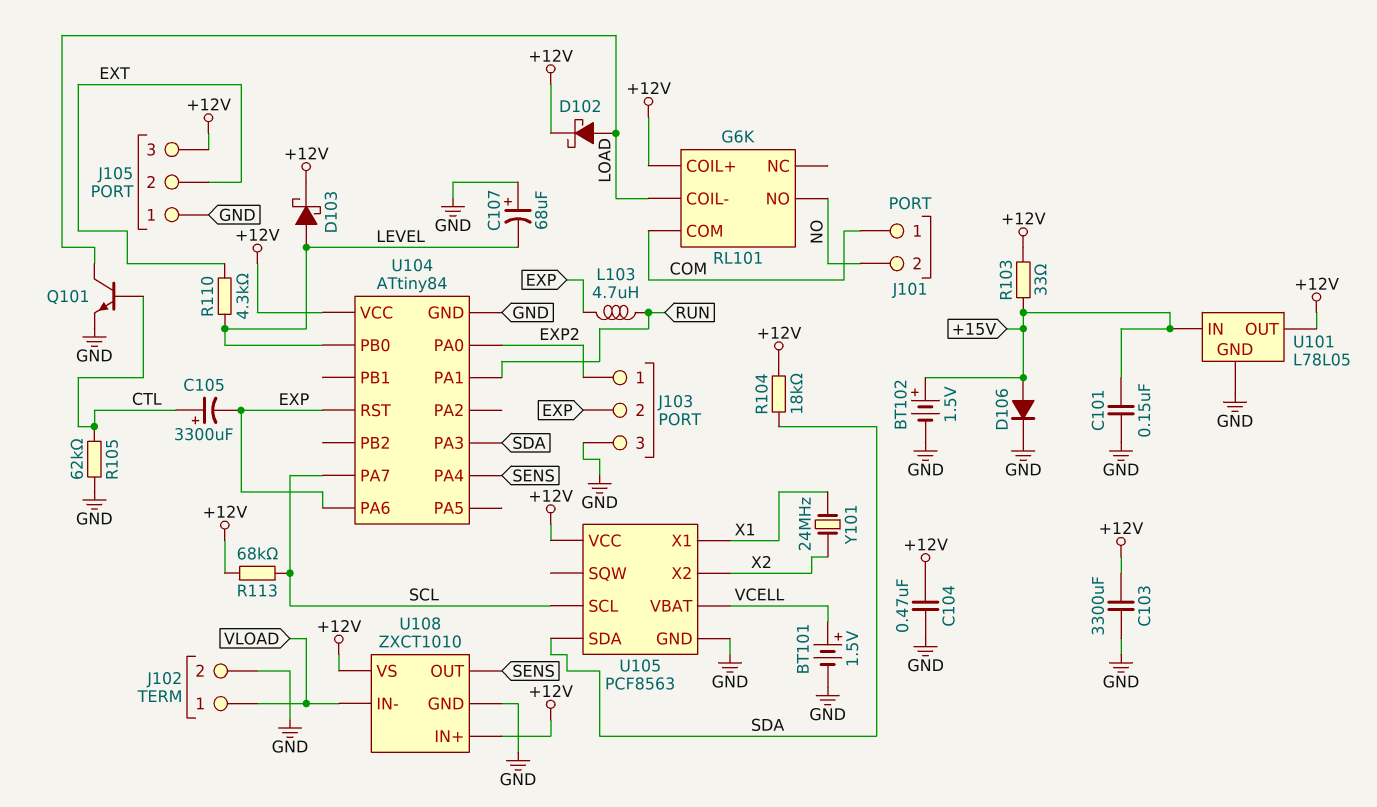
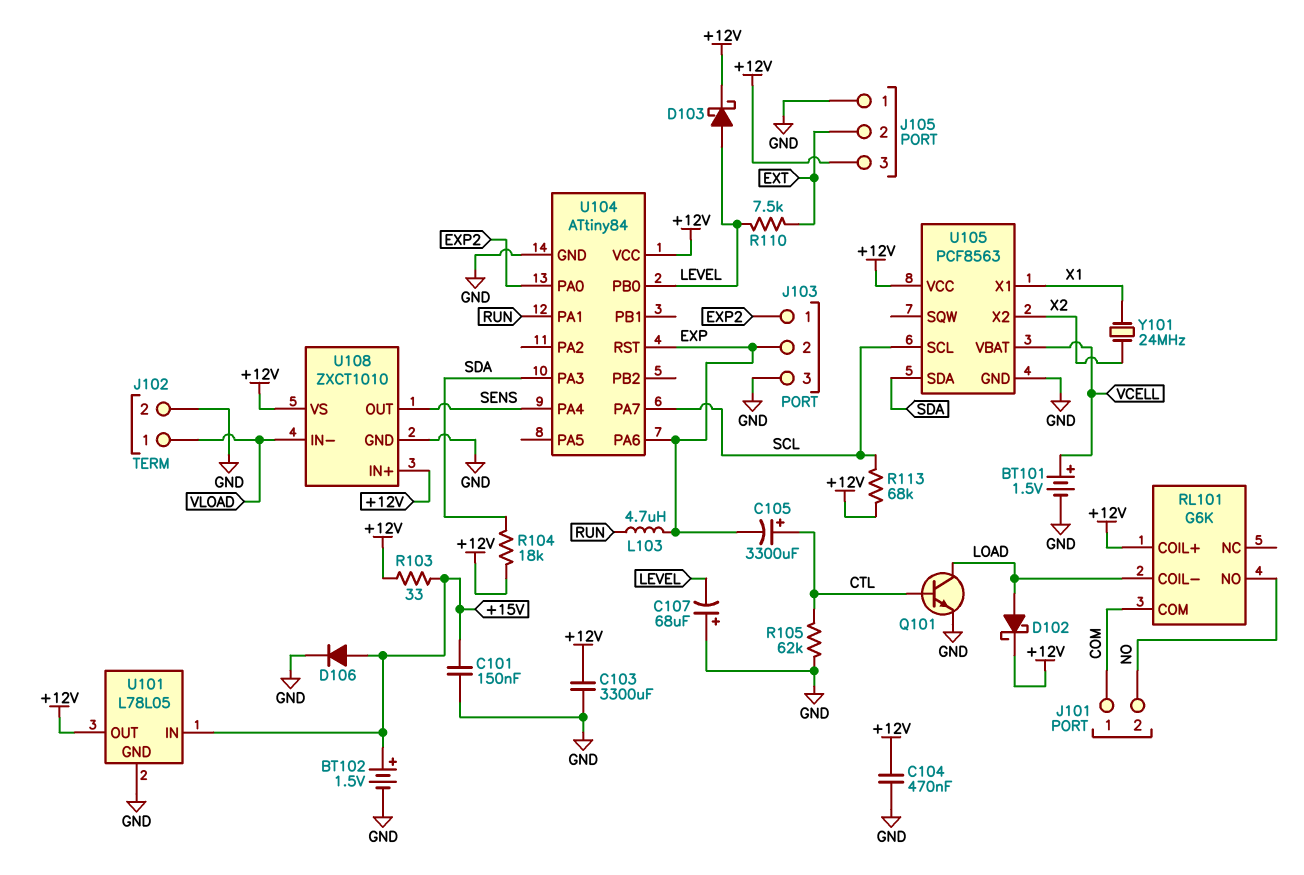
R110: 4.3k (EXT, LEVEL) -> 7.5k (EXT, LEVEL)

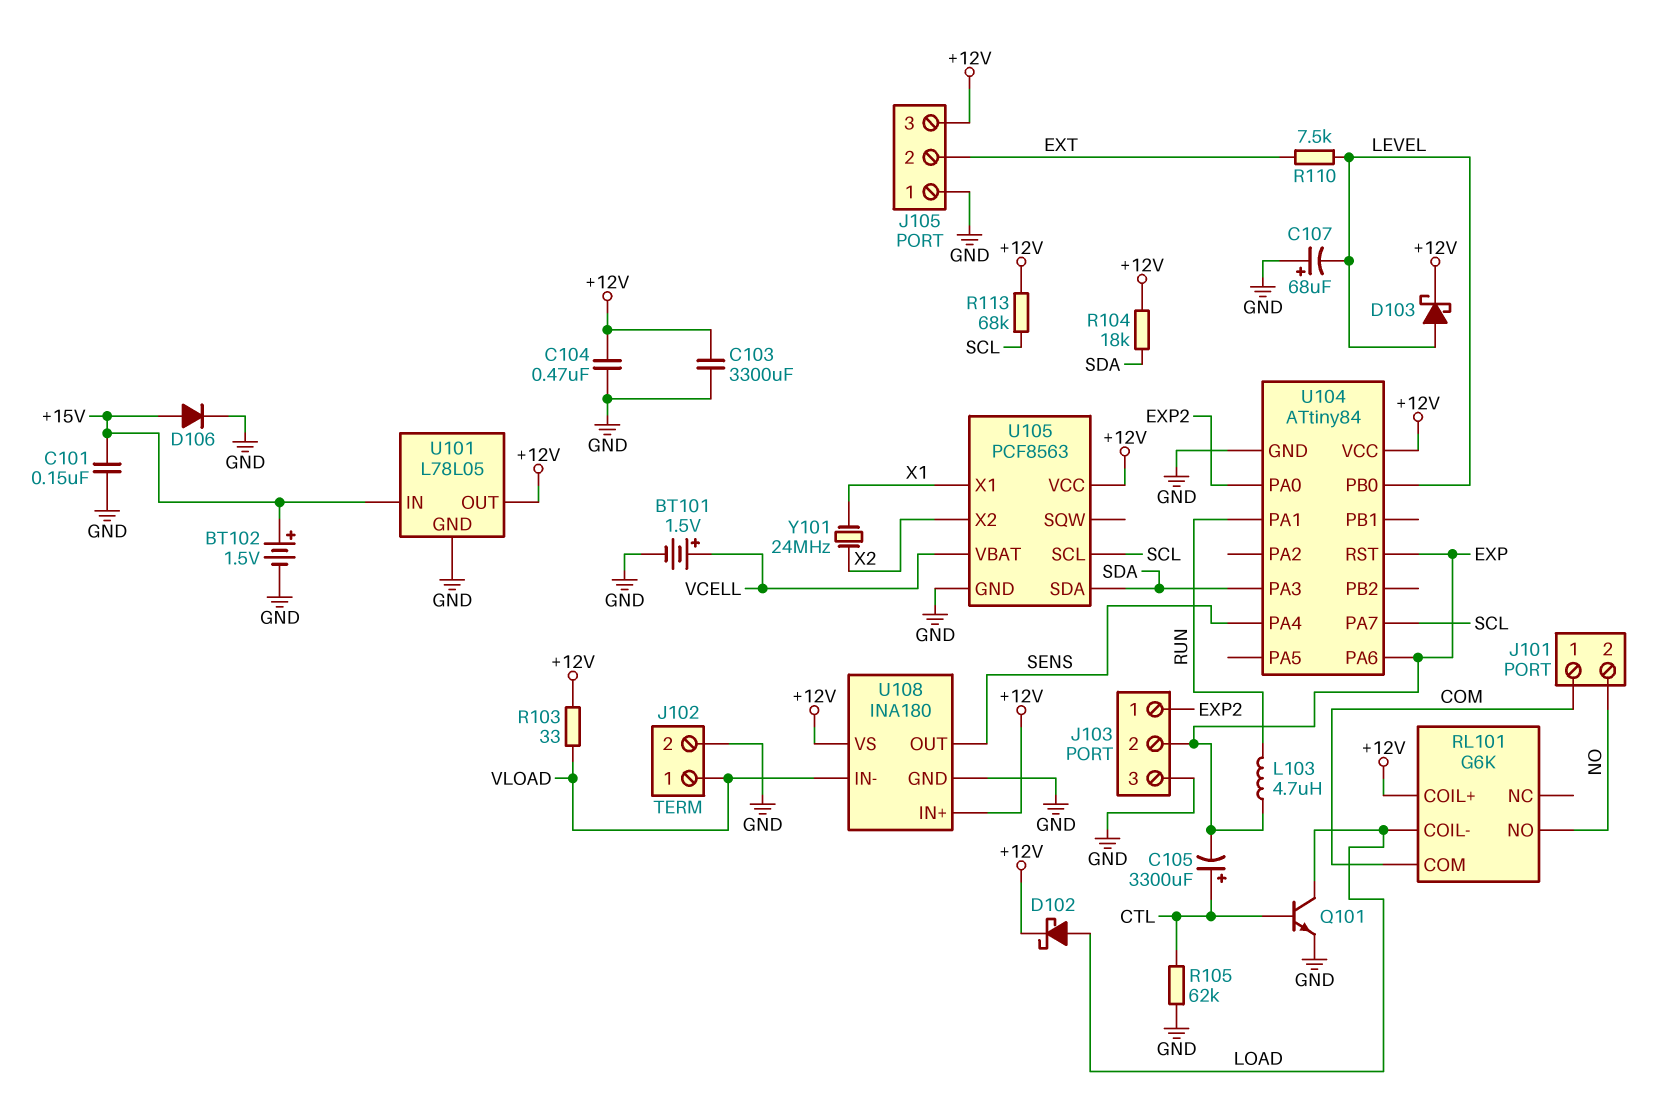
R103: 33 (+12V, +15V) -> 33 (+12V, VLOAD)
U108: ZXCT1010 -> INA180

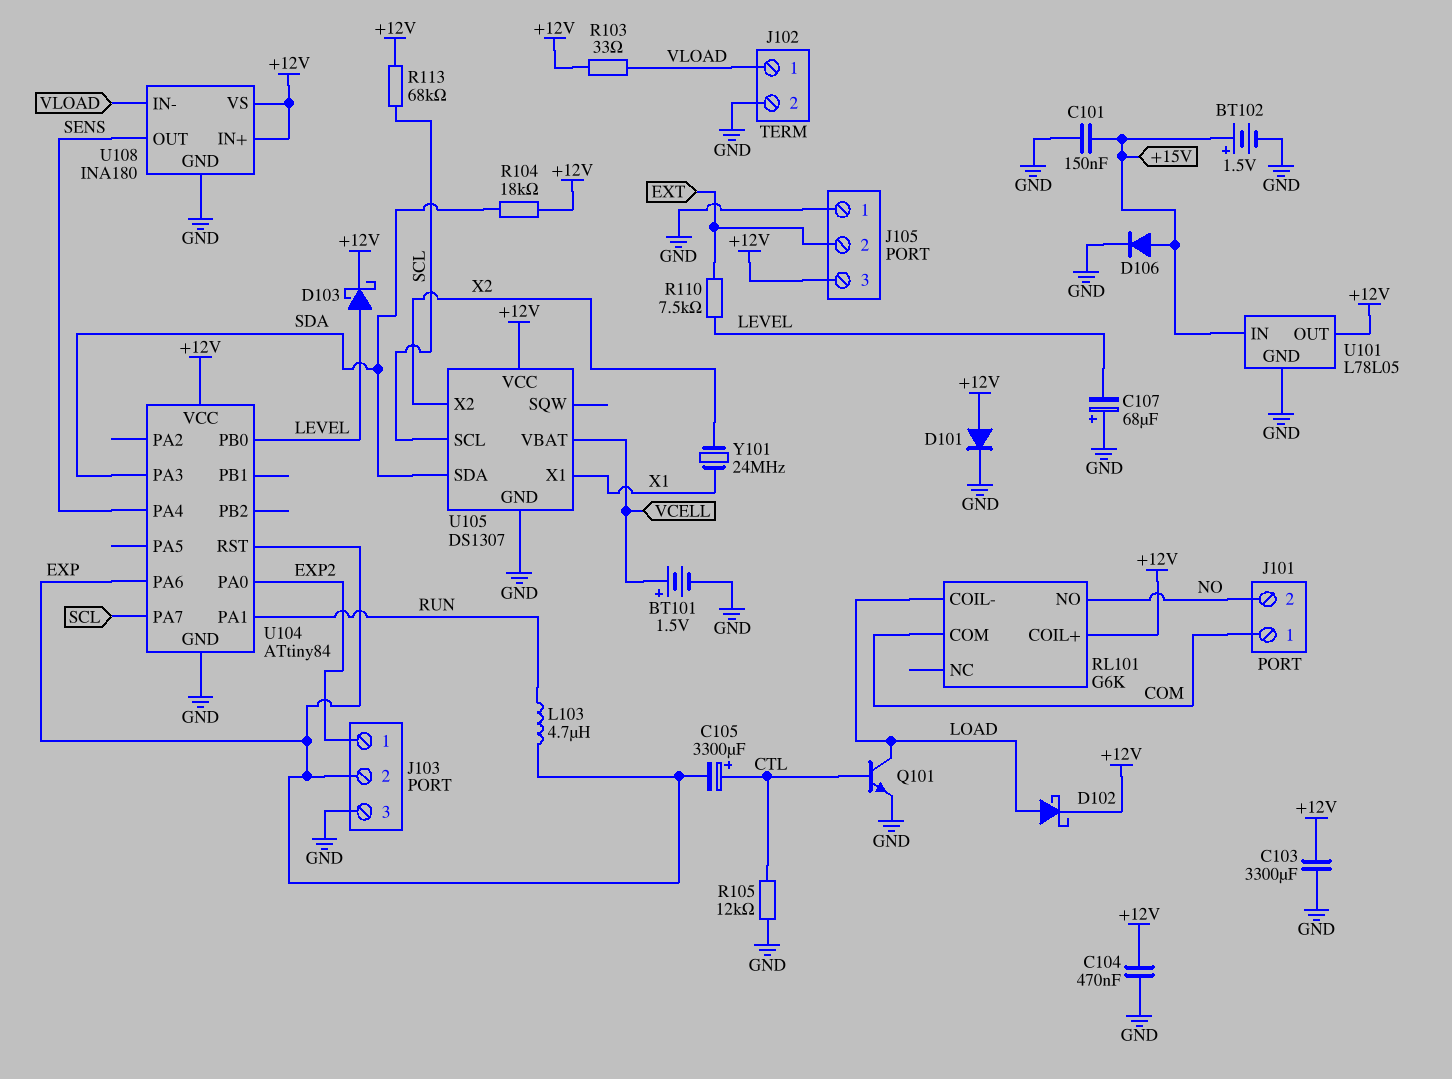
D101: none -> diode (A +12V, K GND)
R105: 62k (CTL, GND) -> 12k (CTL, GND)
U105: PCF8563 -> DS1307

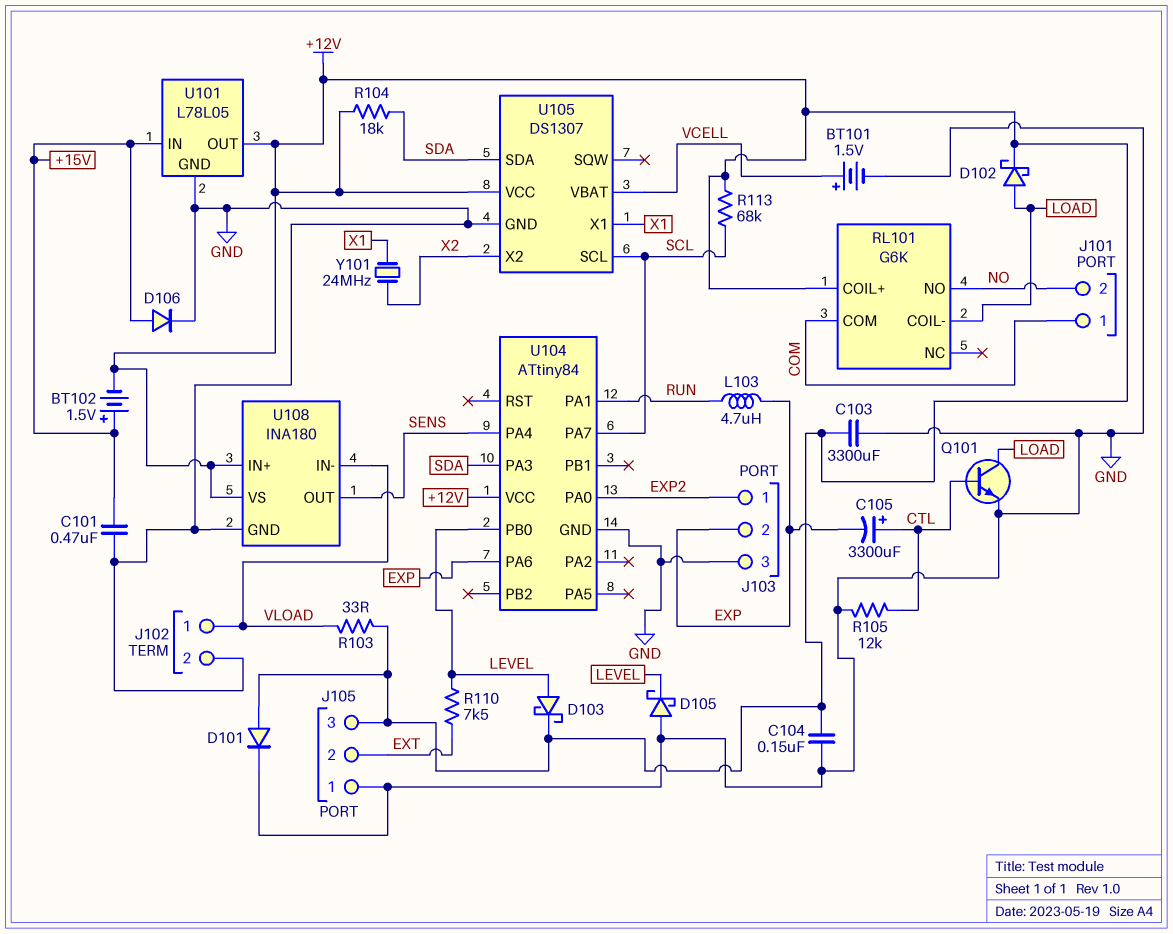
BT102: 1.5V (plus +15V, minus GND) -> 1.5V (plus +15V, minus +12V)
C101: 150nF (+15V, GND) -> 470nF (+15V, GND)
C104: 470nF (+12V, GND) -> 150nF (+12V, GND)
C107: 68uF (plus GND, minus LEVEL) -> none
D105: none -> schottky (A GND, K LEVEL)
U104 pin RST: EXP -> none

